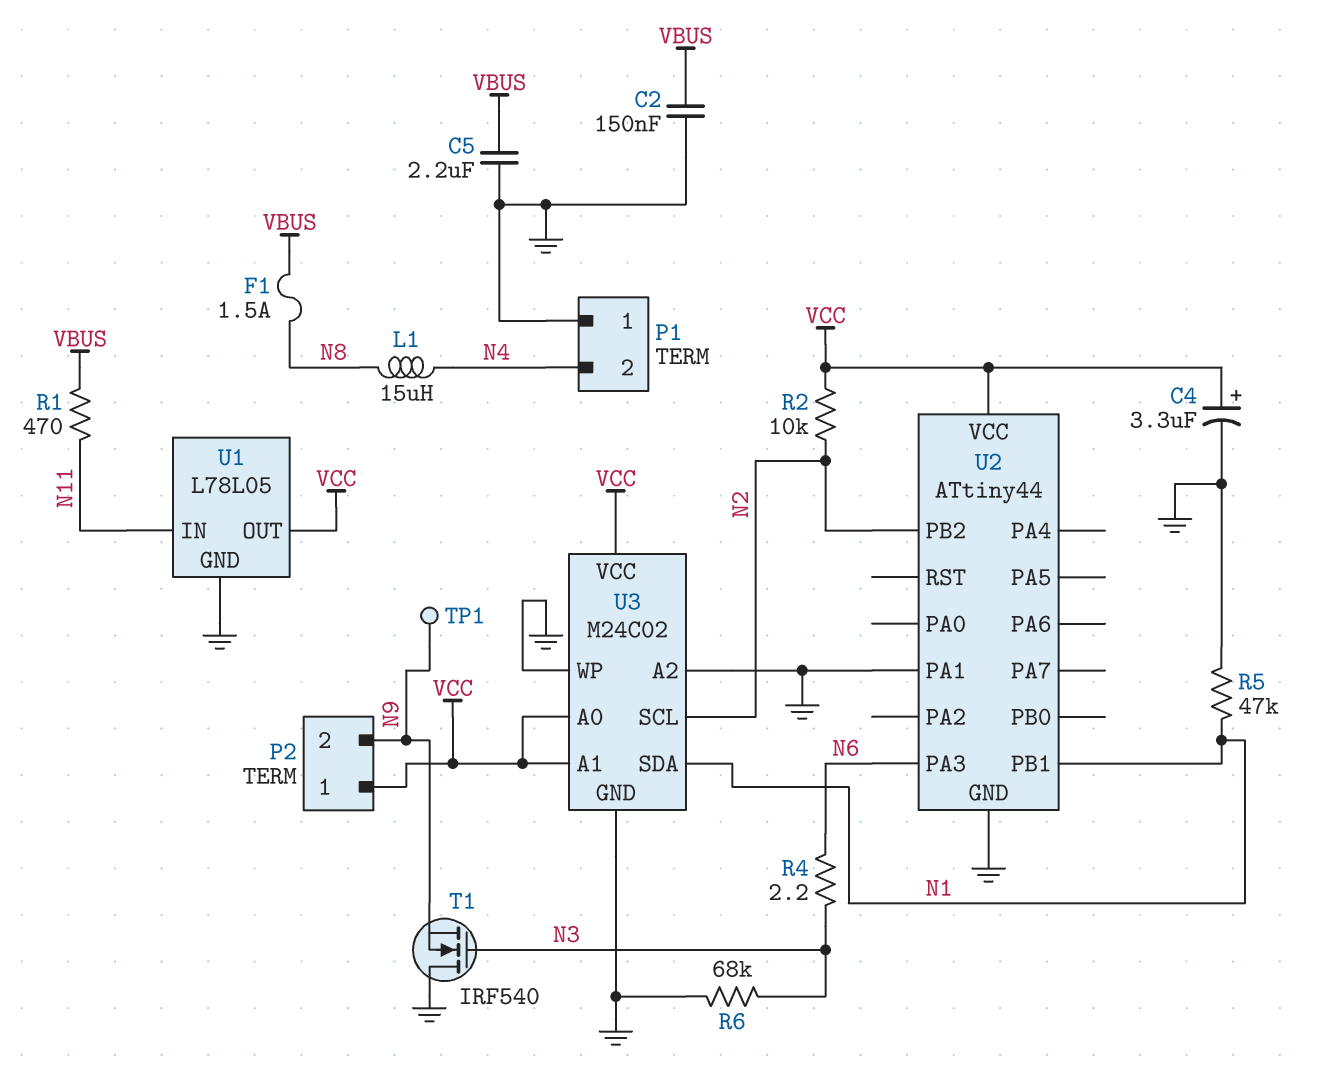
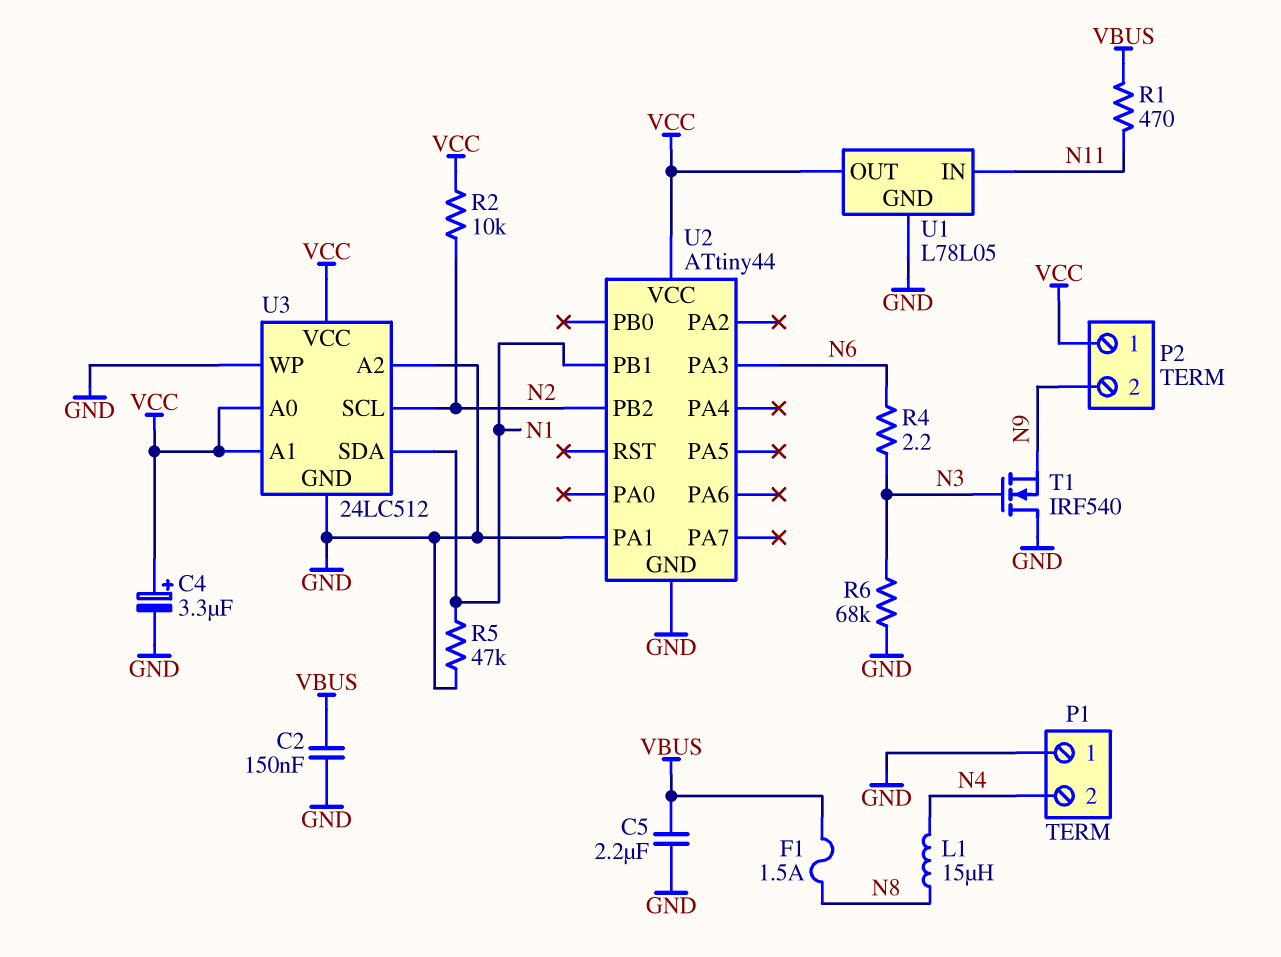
TP1: test point (N9) -> none
U3: M24C02 -> 24LC512

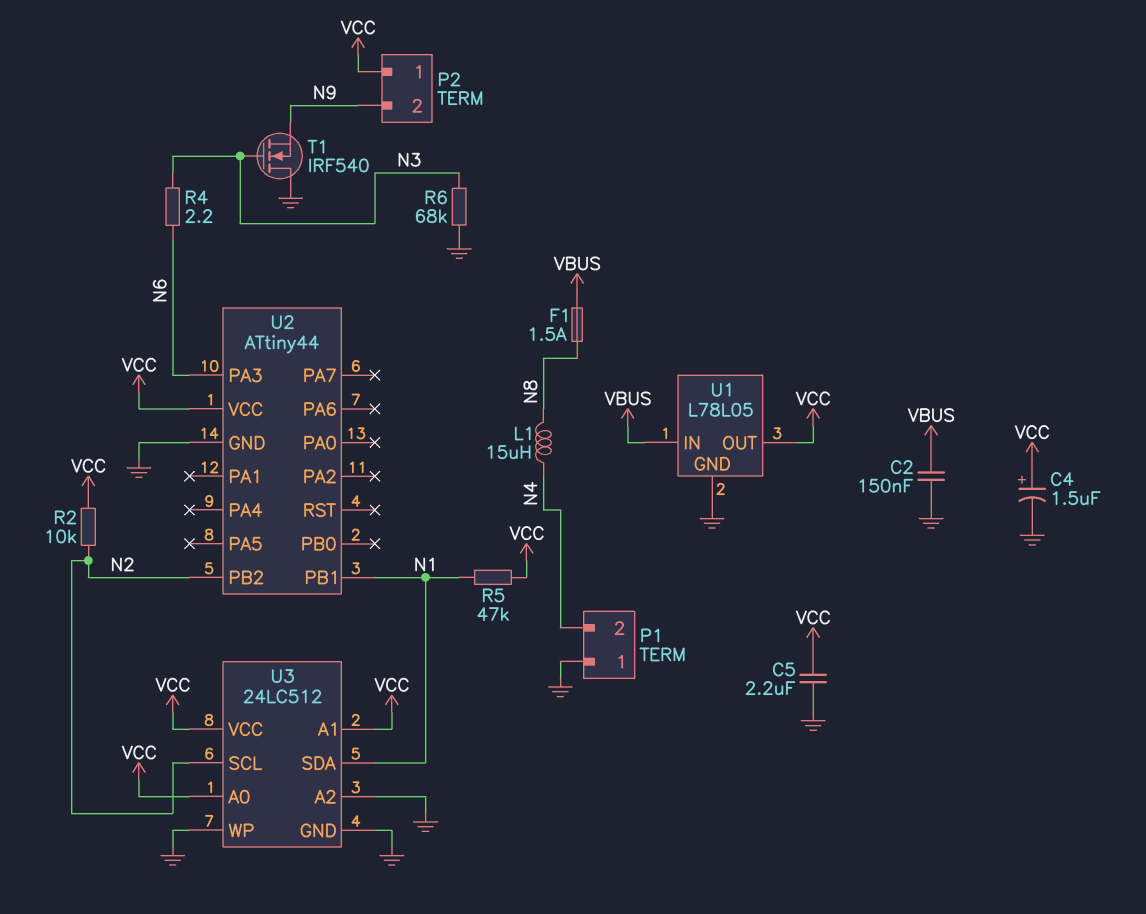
C4: 3.3uF (plus VCC, minus GND) -> 1.5uF (plus VCC, minus GND)
C5: 2.2uF (GND, VBUS) -> 2.2uF (GND, VCC)
R1: 470 (N11, VBUS) -> none
R5: 47k (GND, N1) -> 47k (N1, VCC)
U1 pin IN: N11 -> VBUS
U2 pin PA1: GND -> none

